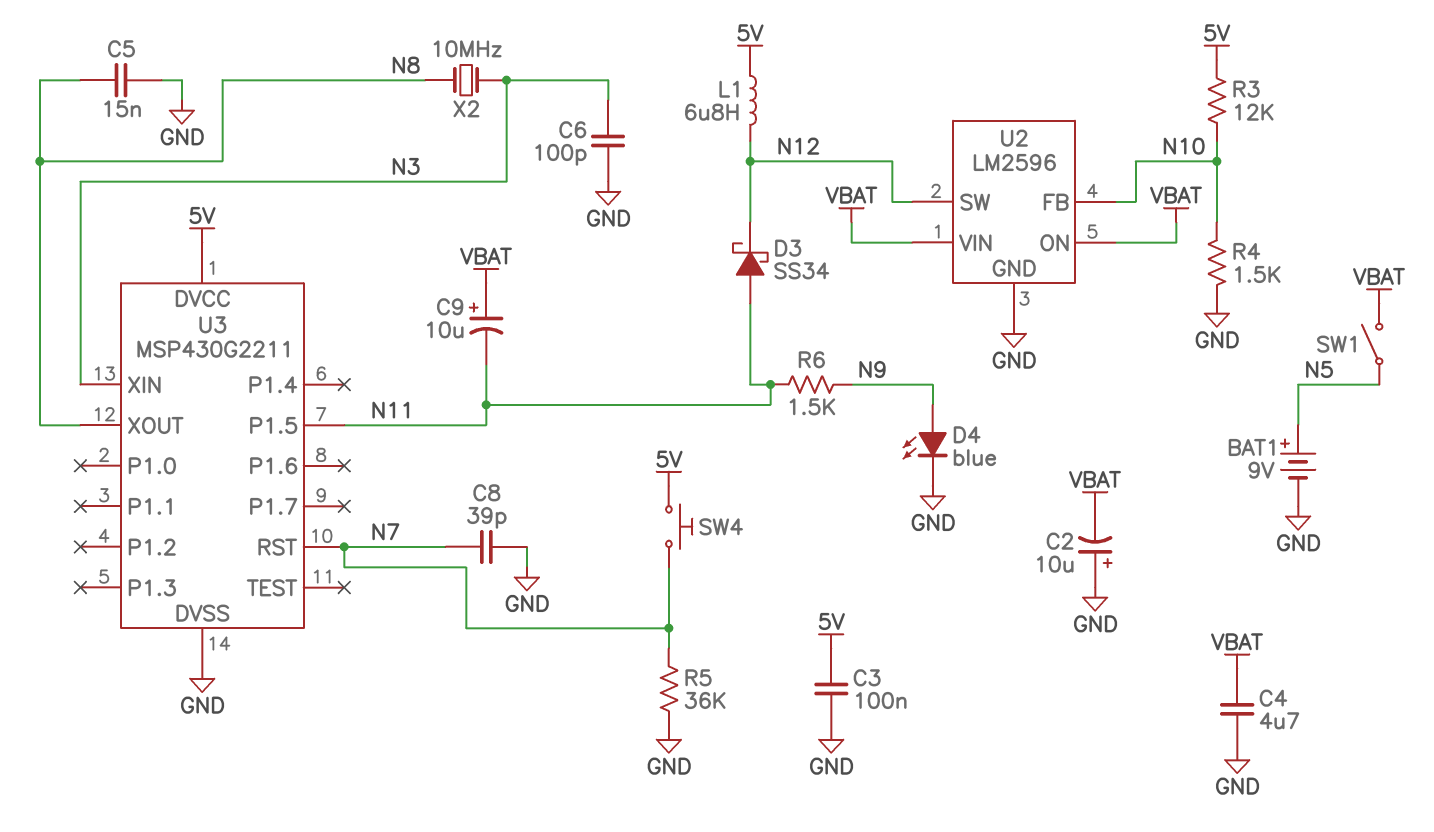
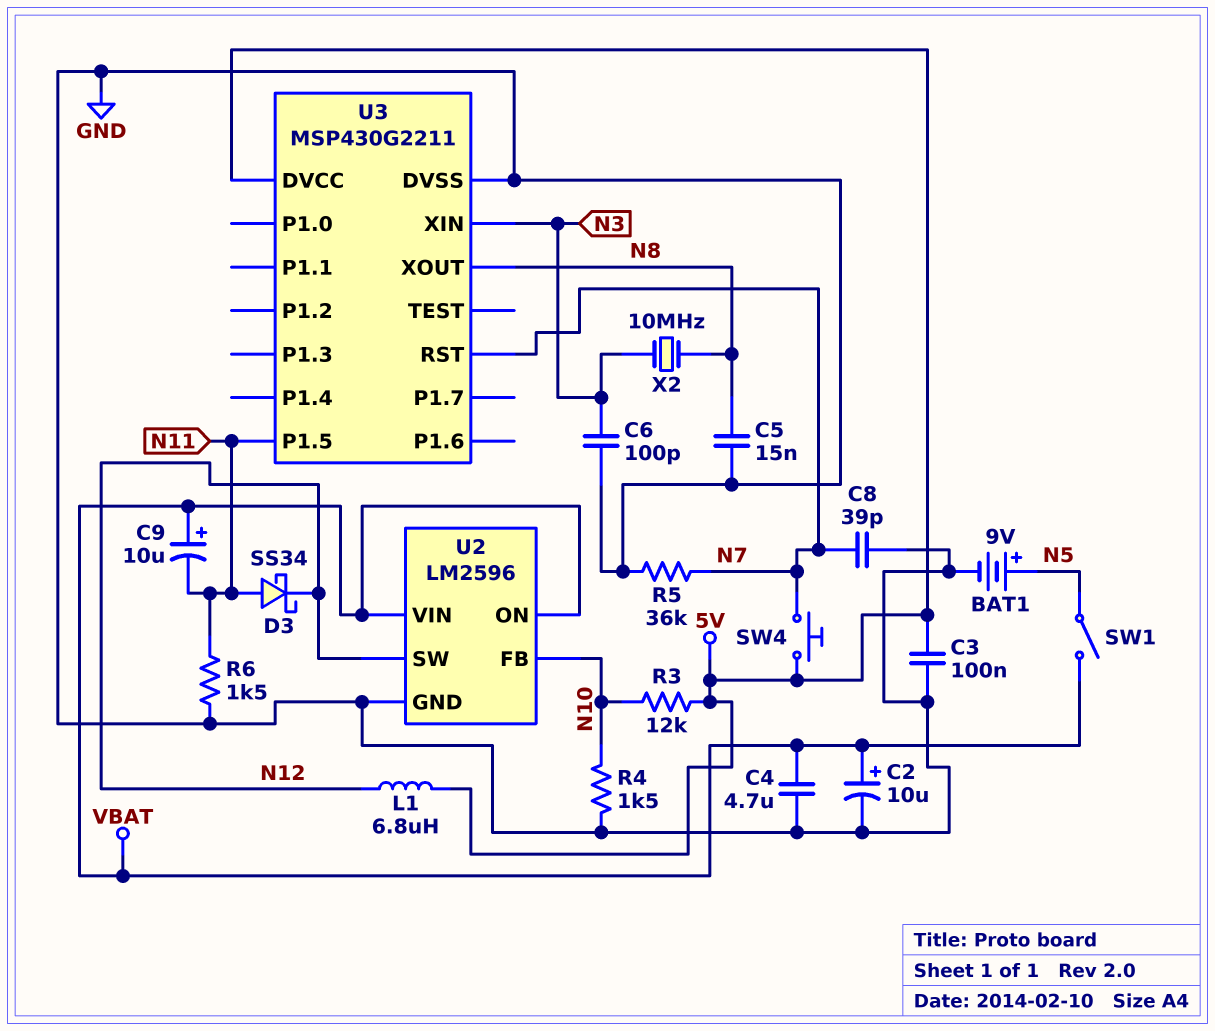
C2: 10uF (plus GND, minus VBAT) -> 10uF (plus VBAT, minus GND)
D4: LED blue (A N9, K GND) -> none
R6: 1.5k (N9, N11) -> 1.5k (GND, N11)

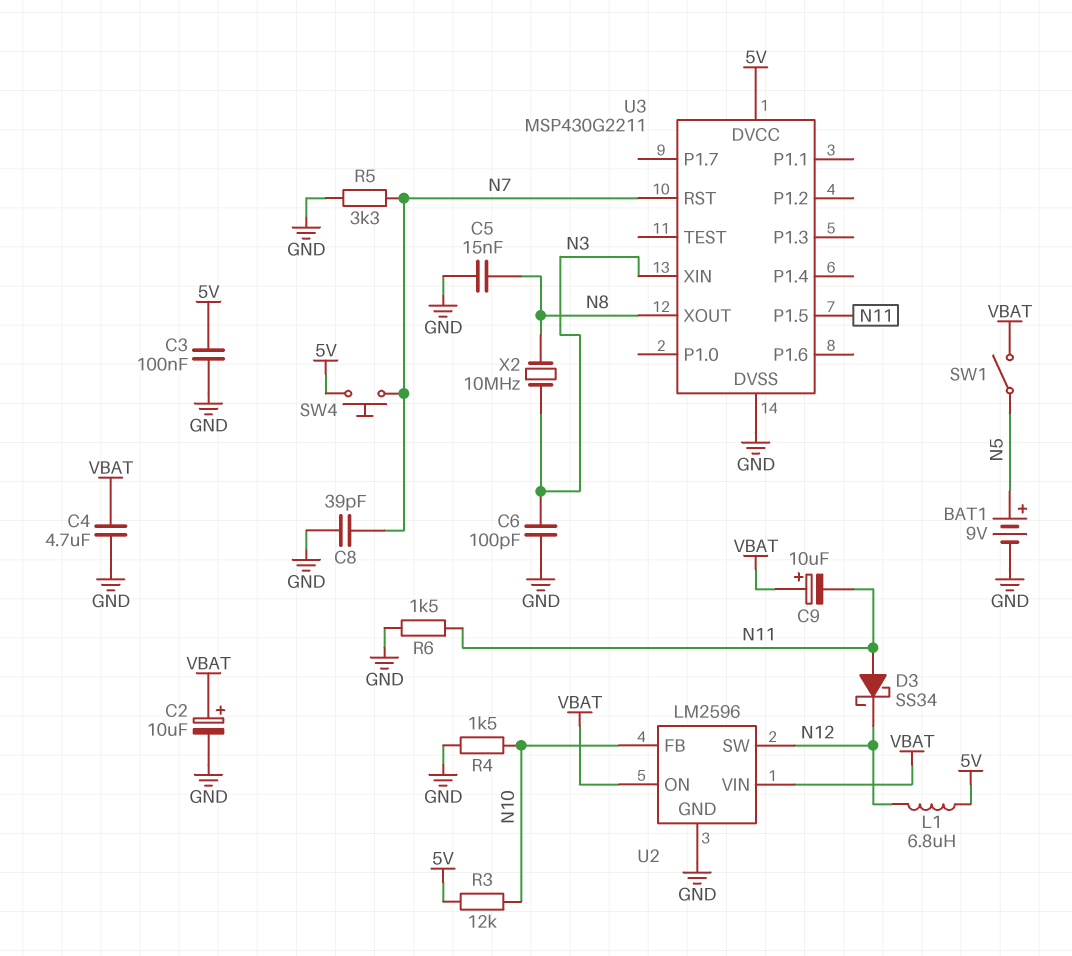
R5: 36k (GND, N7) -> 3.3k (GND, N7)

